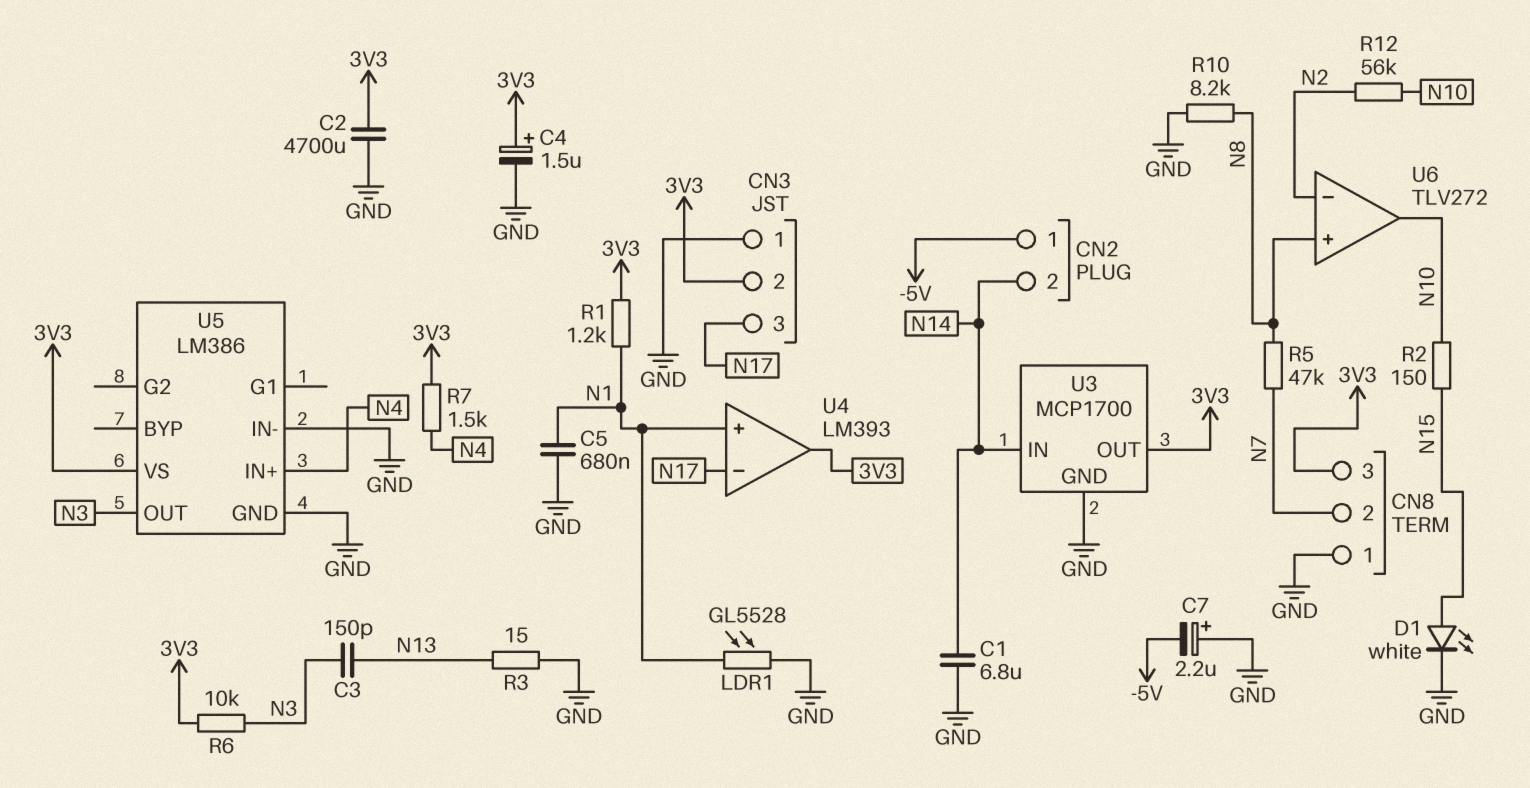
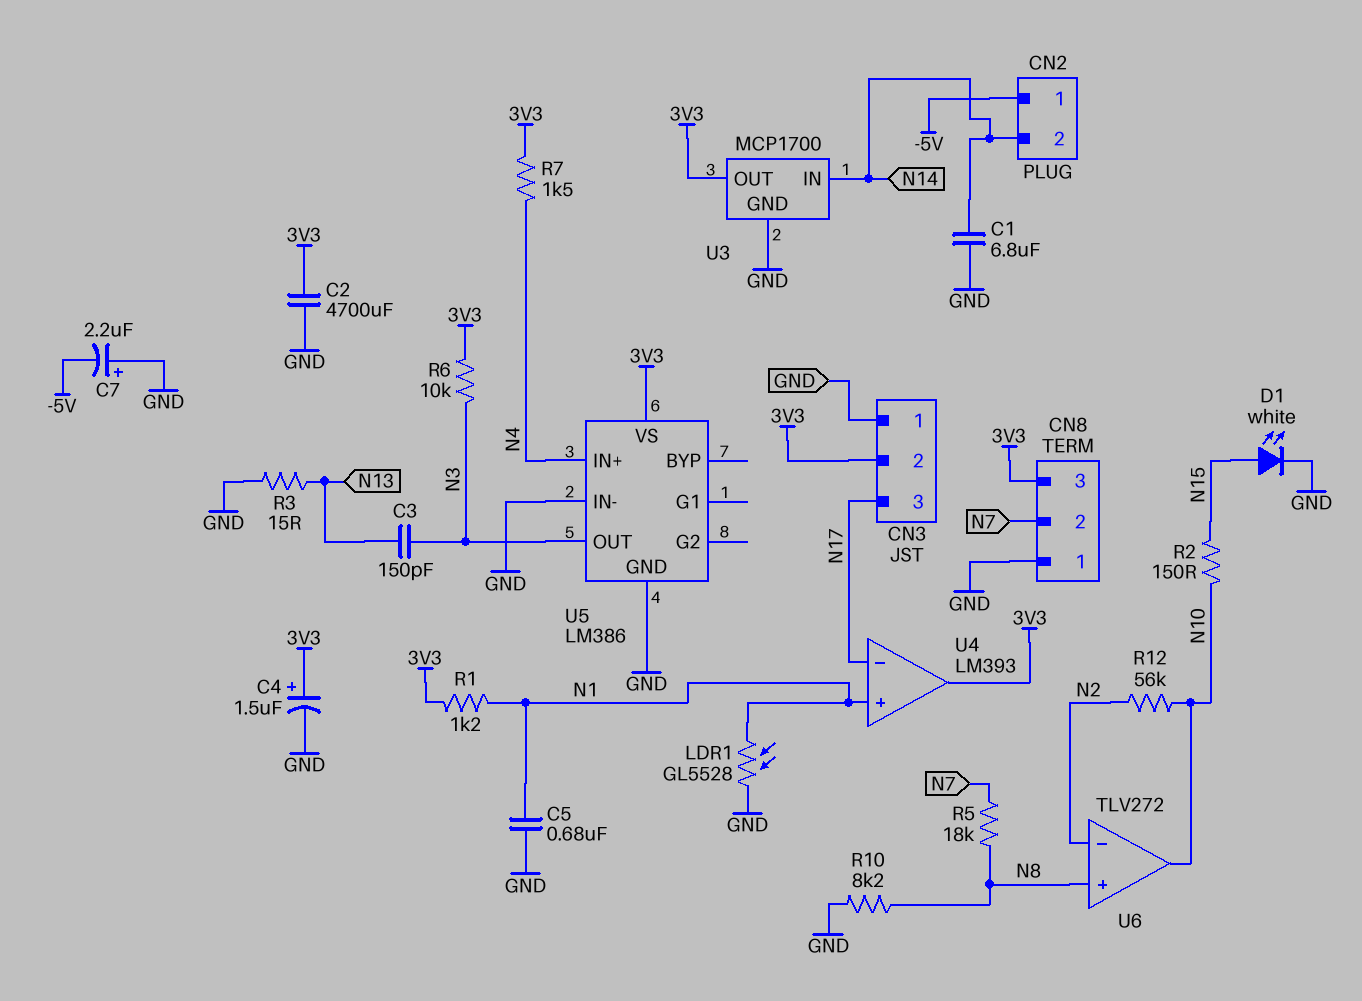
R5: 47k (N7, N8) -> 18k (N7, N8)

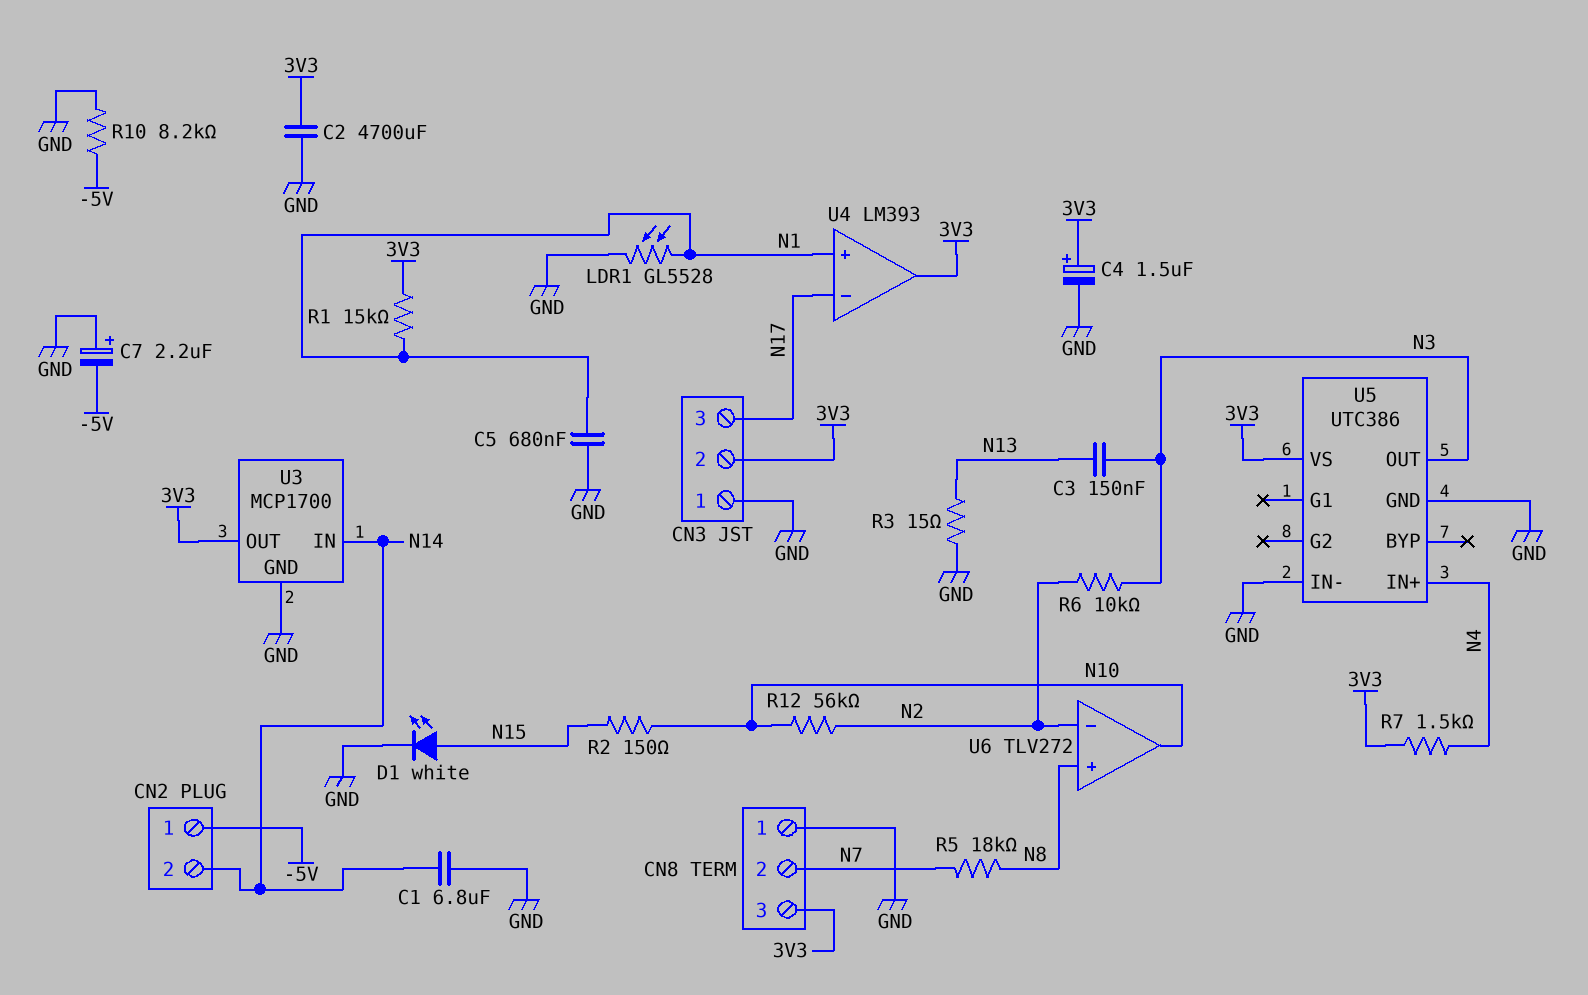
C3: 150pF (N3, N13) -> 150nF (N3, N13)
R1: 1.2k (3V3, N1) -> 15k (3V3, N1)
R6: 10k (3V3, N3) -> 10k (N2, N3)
R10: 8.2k (GND, N8) -> 8.2k (-5V, GND)
U5: LM386 -> UTC386

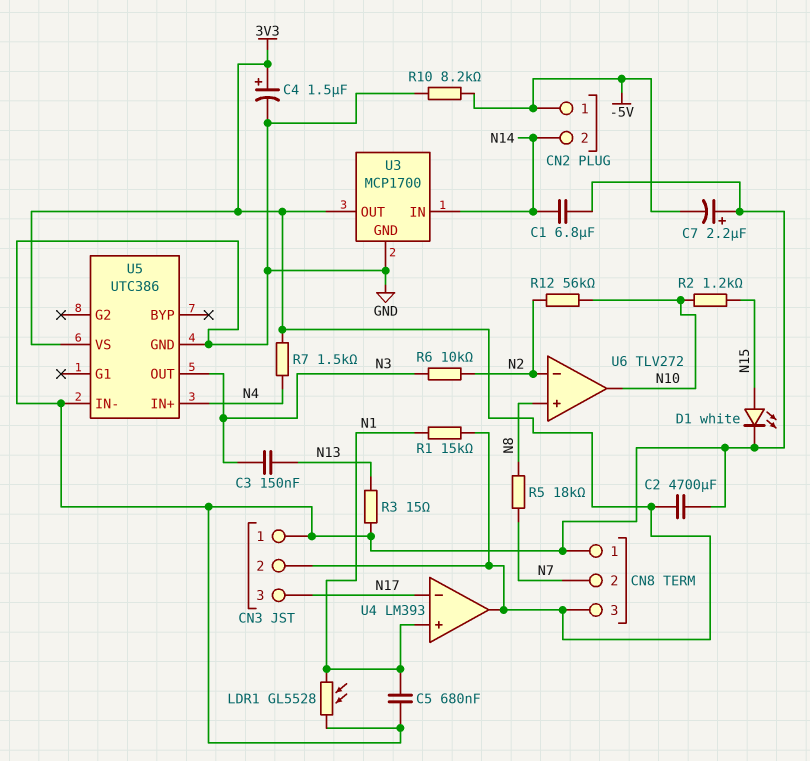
R2: 150 (N10, N15) -> 1.2k (N10, N15)

